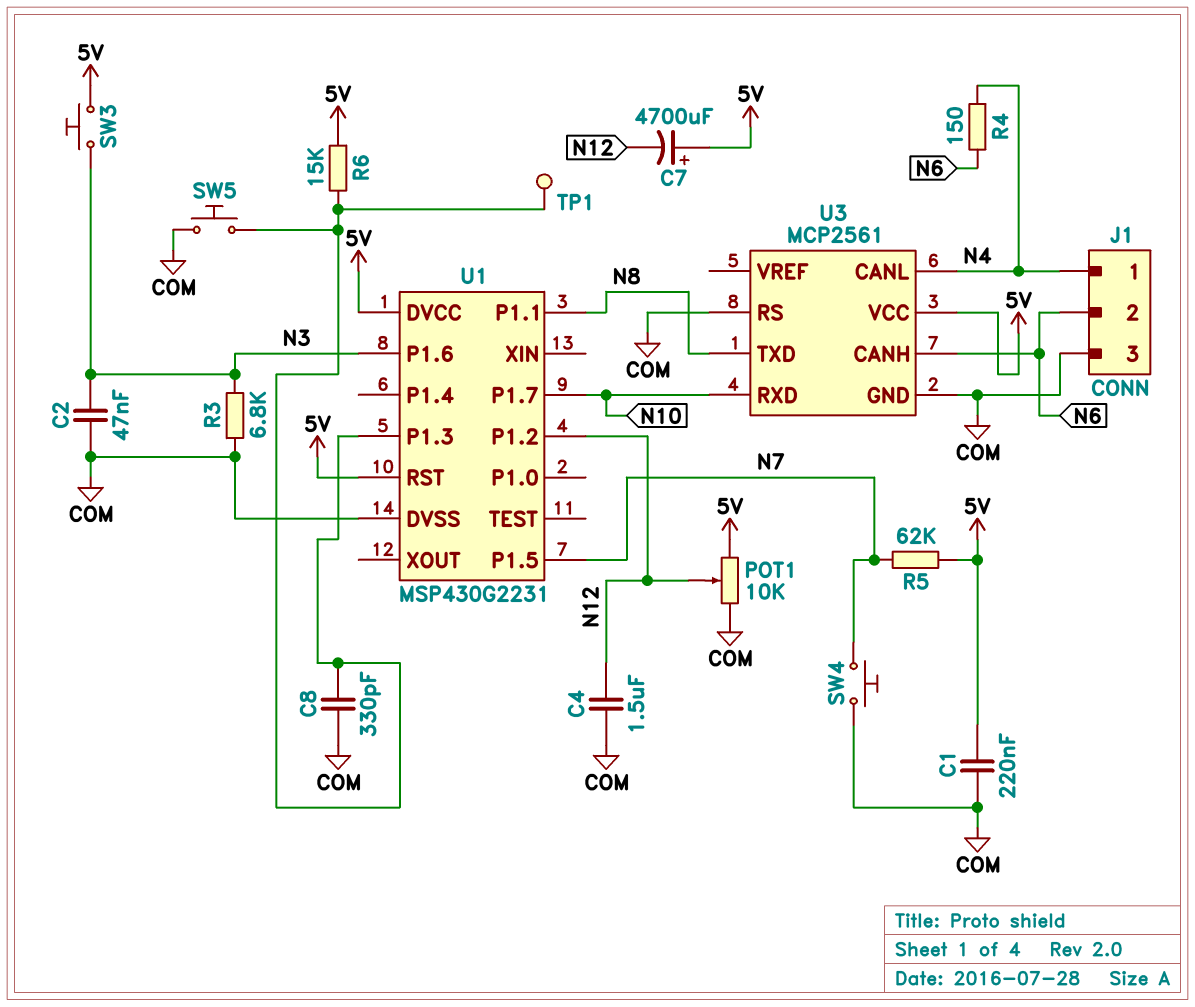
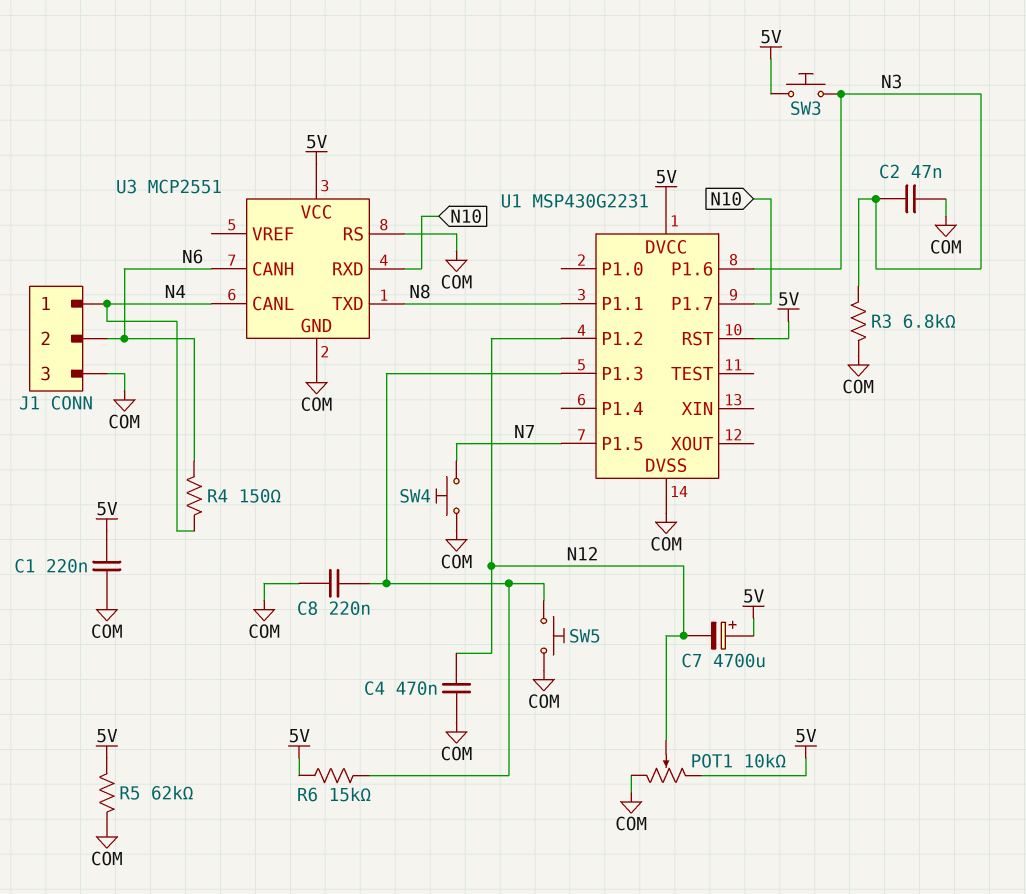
C4: 1.5uF (COM, N12) -> 470nF (COM, N12)
C8: 330pF (COM, U1/P1.3) -> 220nF (COM, U1/P1.3)
R5: 62k (5V, N7) -> 62k (5V, COM)
TP1: test point (U1/P1.3) -> none
U3: MCP2561 -> MCP2551

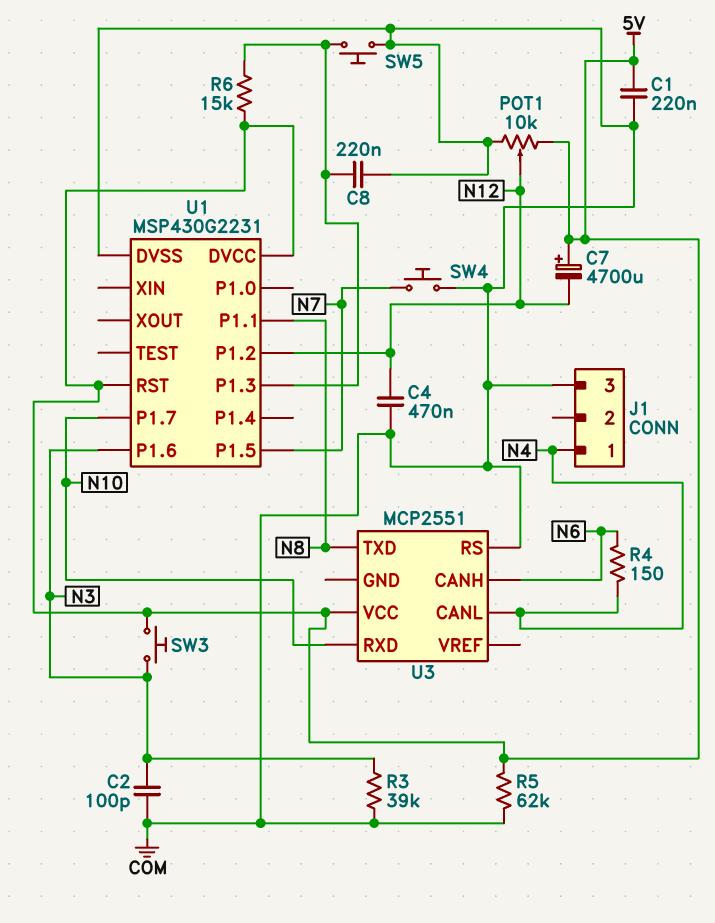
C2: 47nF (COM, N3) -> 100pF (COM, N3)
J1 pin 2: N6 -> none
R3: 6.8k (COM, N3) -> 39k (COM, N3)
U3 pin GND: COM -> none

